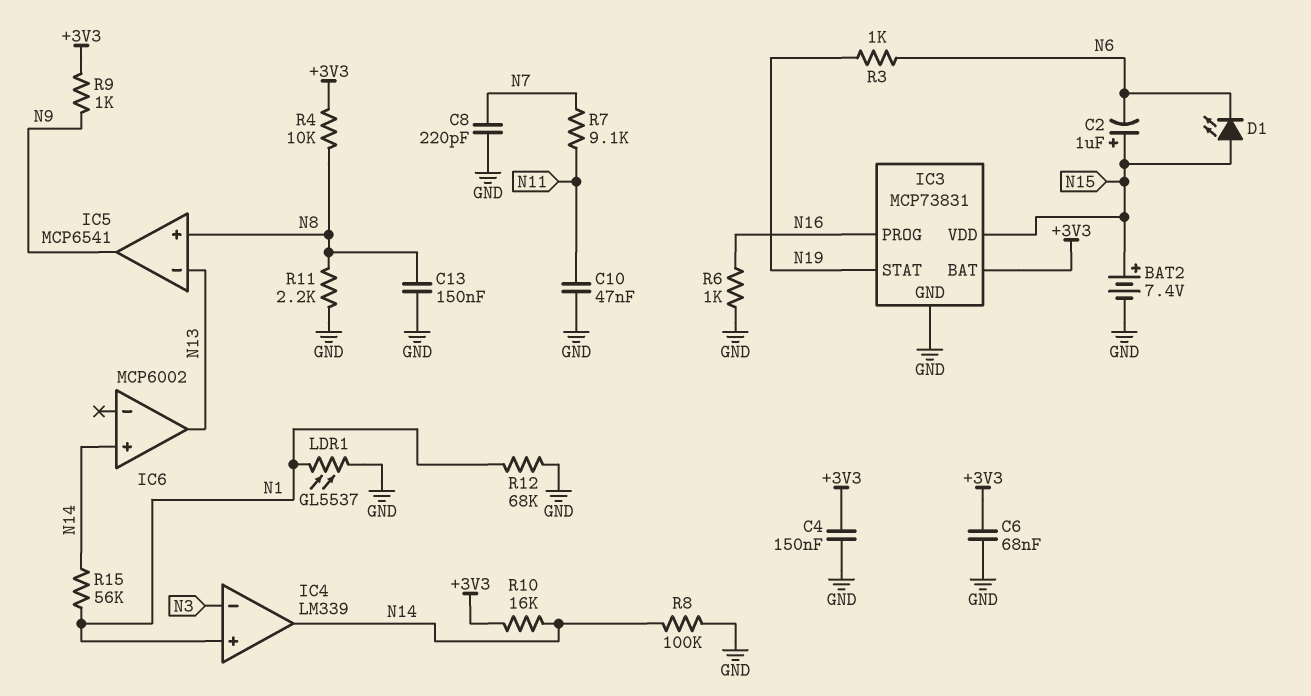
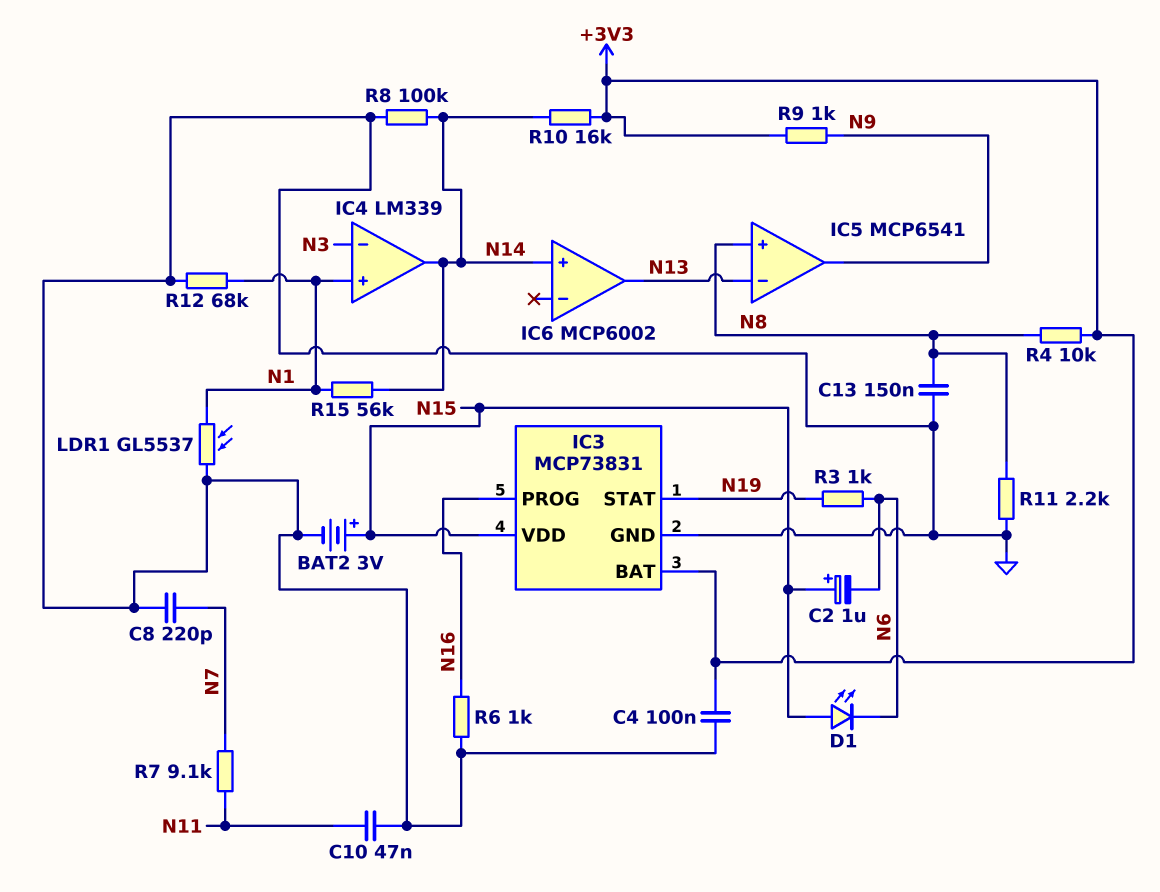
BAT2: 7.4V (plus N15, minus GND) -> 3V (plus N15, minus GND)
C4: 150nF (+3V3, GND) -> 100nF (+3V3, GND)
C6: 68nF (+3V3, GND) -> none

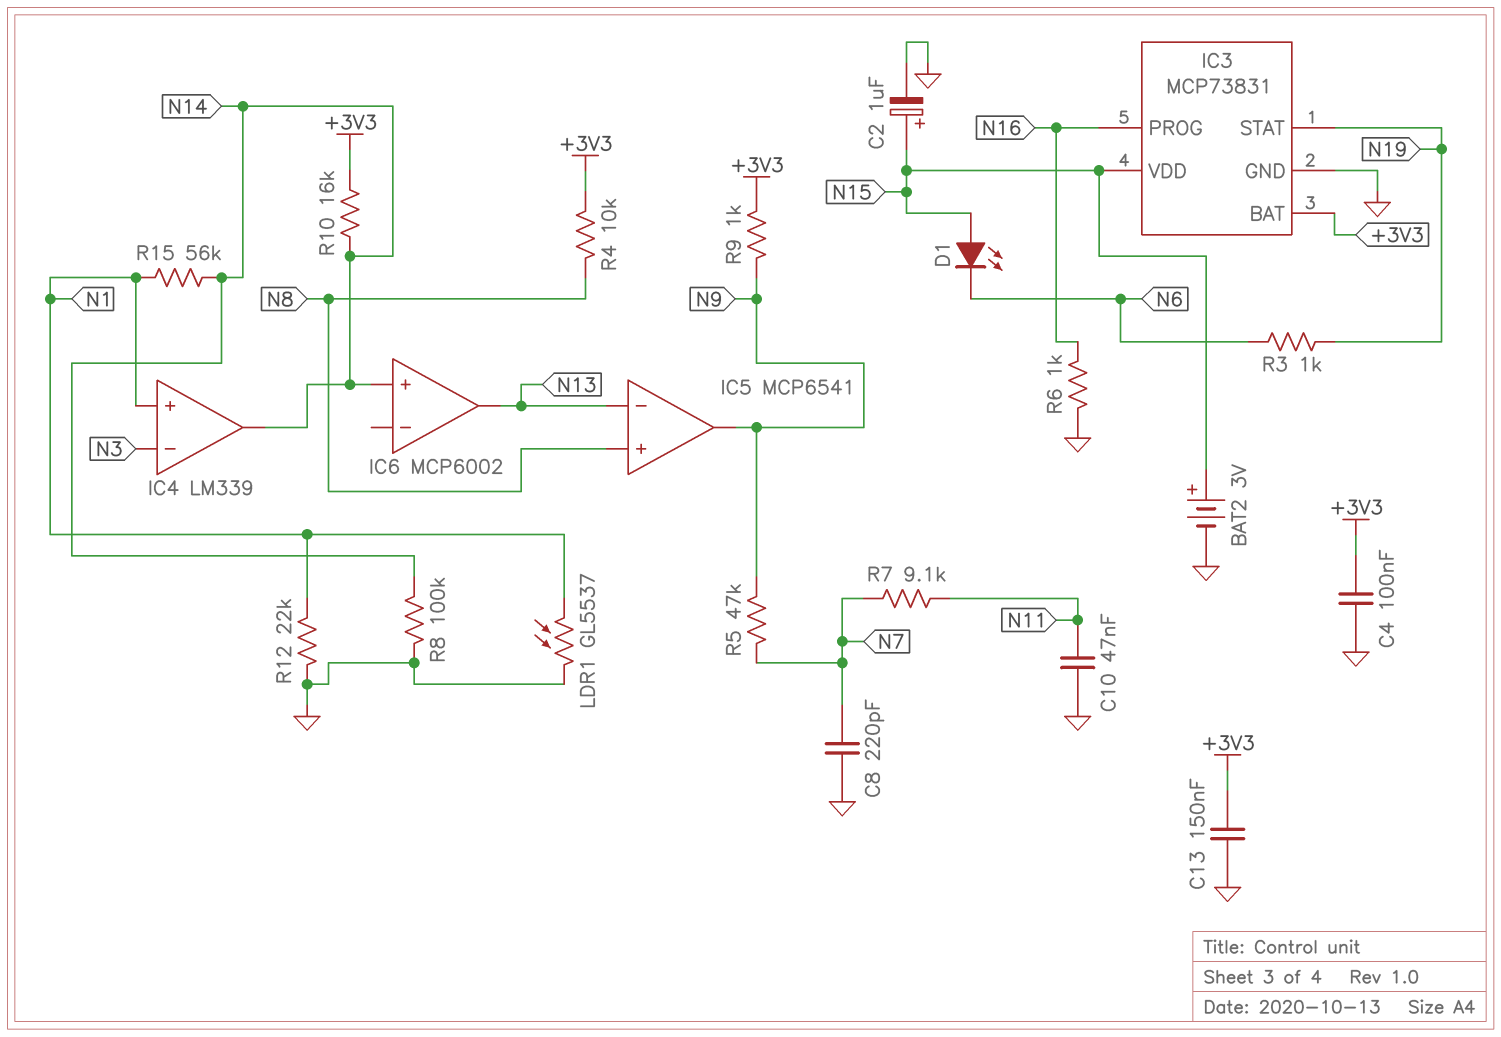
C2: 1uF (plus N15, minus N6) -> 1uF (plus N15, minus GND)
C13: 150nF (GND, N8) -> 150nF (+3V3, GND)
R5: none -> 47k (N7, N9)
R11: 2.2k (GND, N8) -> none
R12: 68k (GND, N1) -> 22k (GND, N1)

